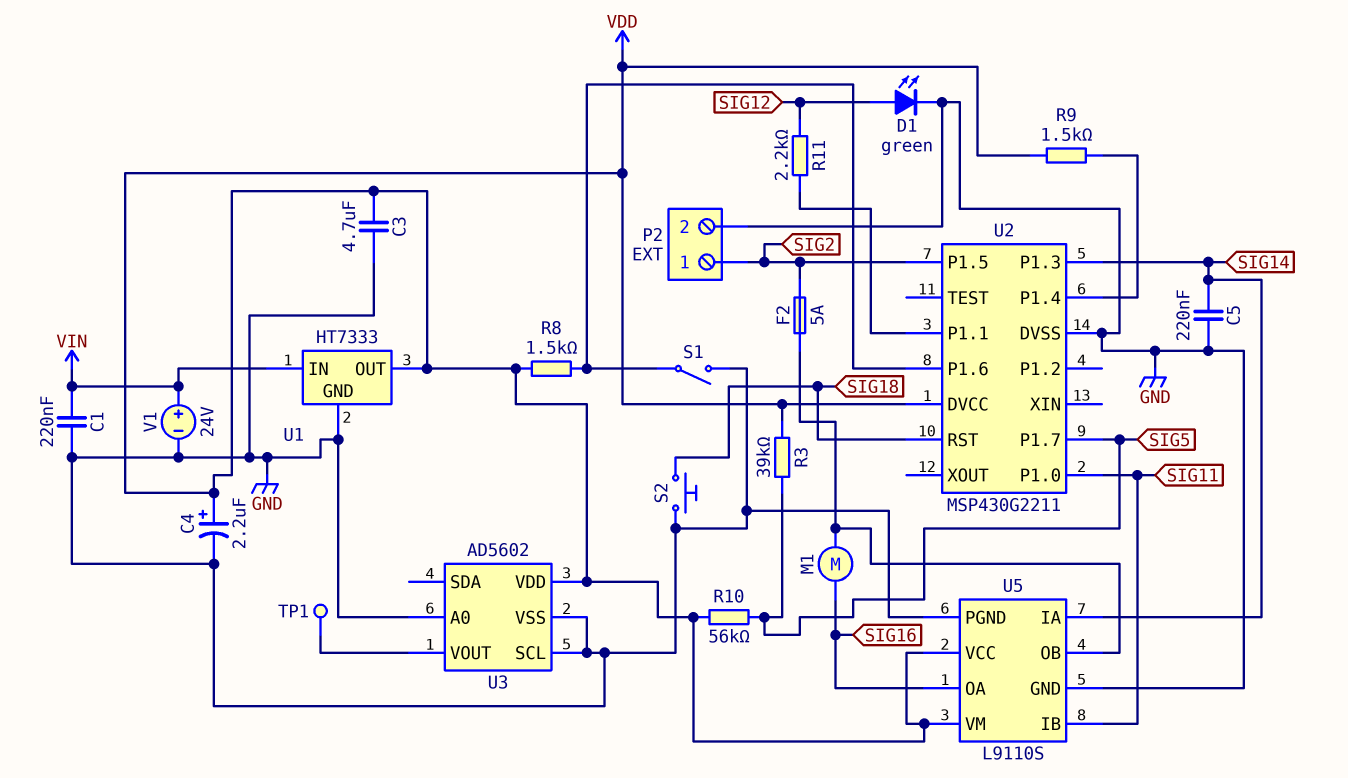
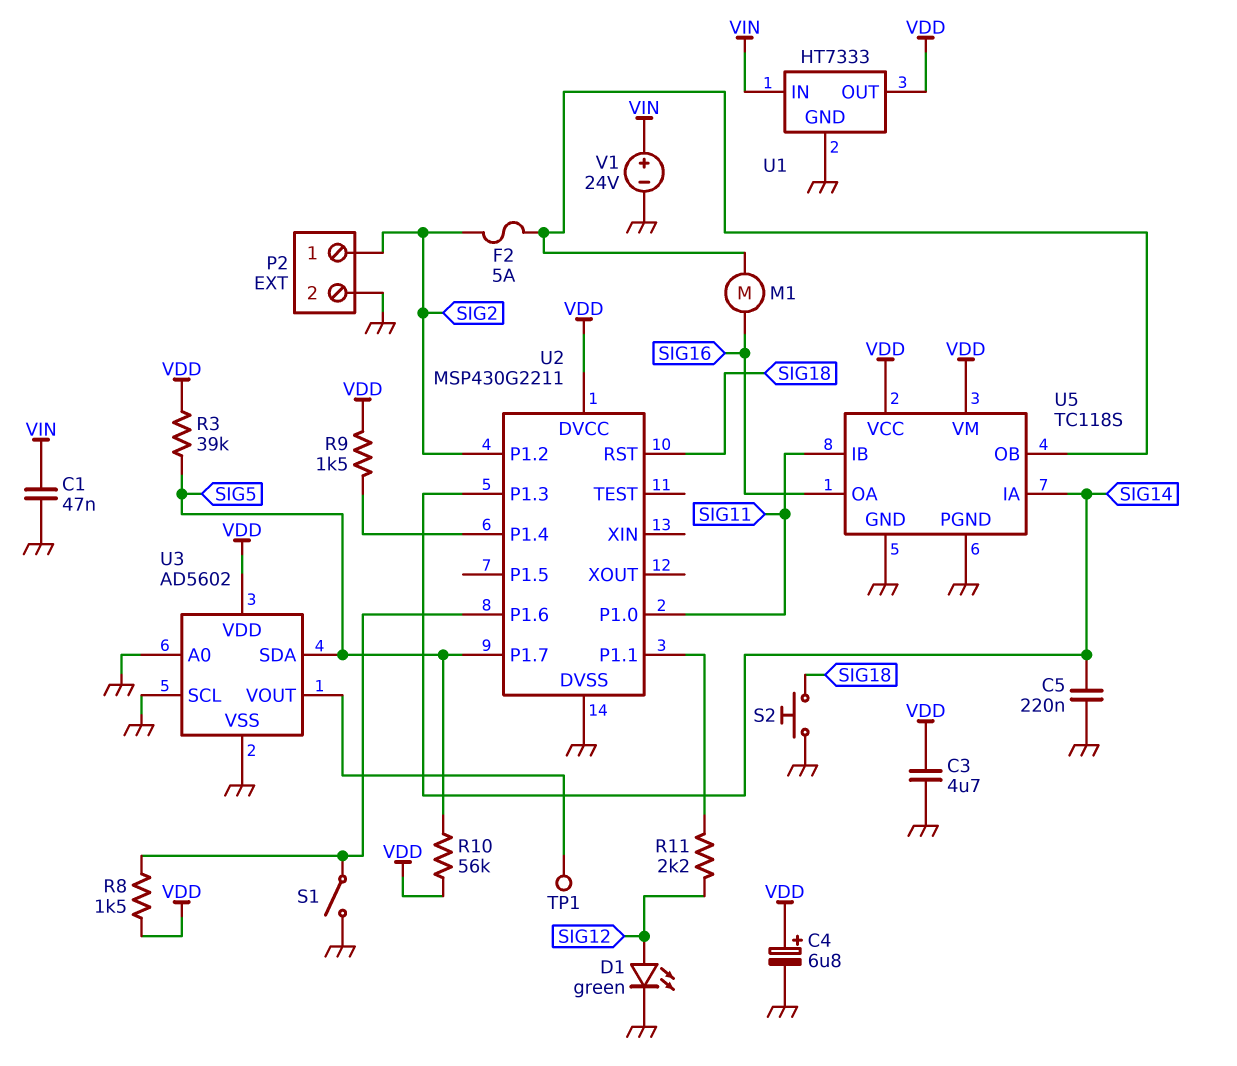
C1: 220nF (GND, VIN) -> 47nF (GND, VIN)
C4: 2.2uF (plus VDD, minus GND) -> 6.8uF (plus VDD, minus GND)
U2 pin P1.2: none -> SIG2
U2 pin P1.5: SIG2 -> none
U3 pin SDA: none -> SIG5
U5: L9110S -> TC118S

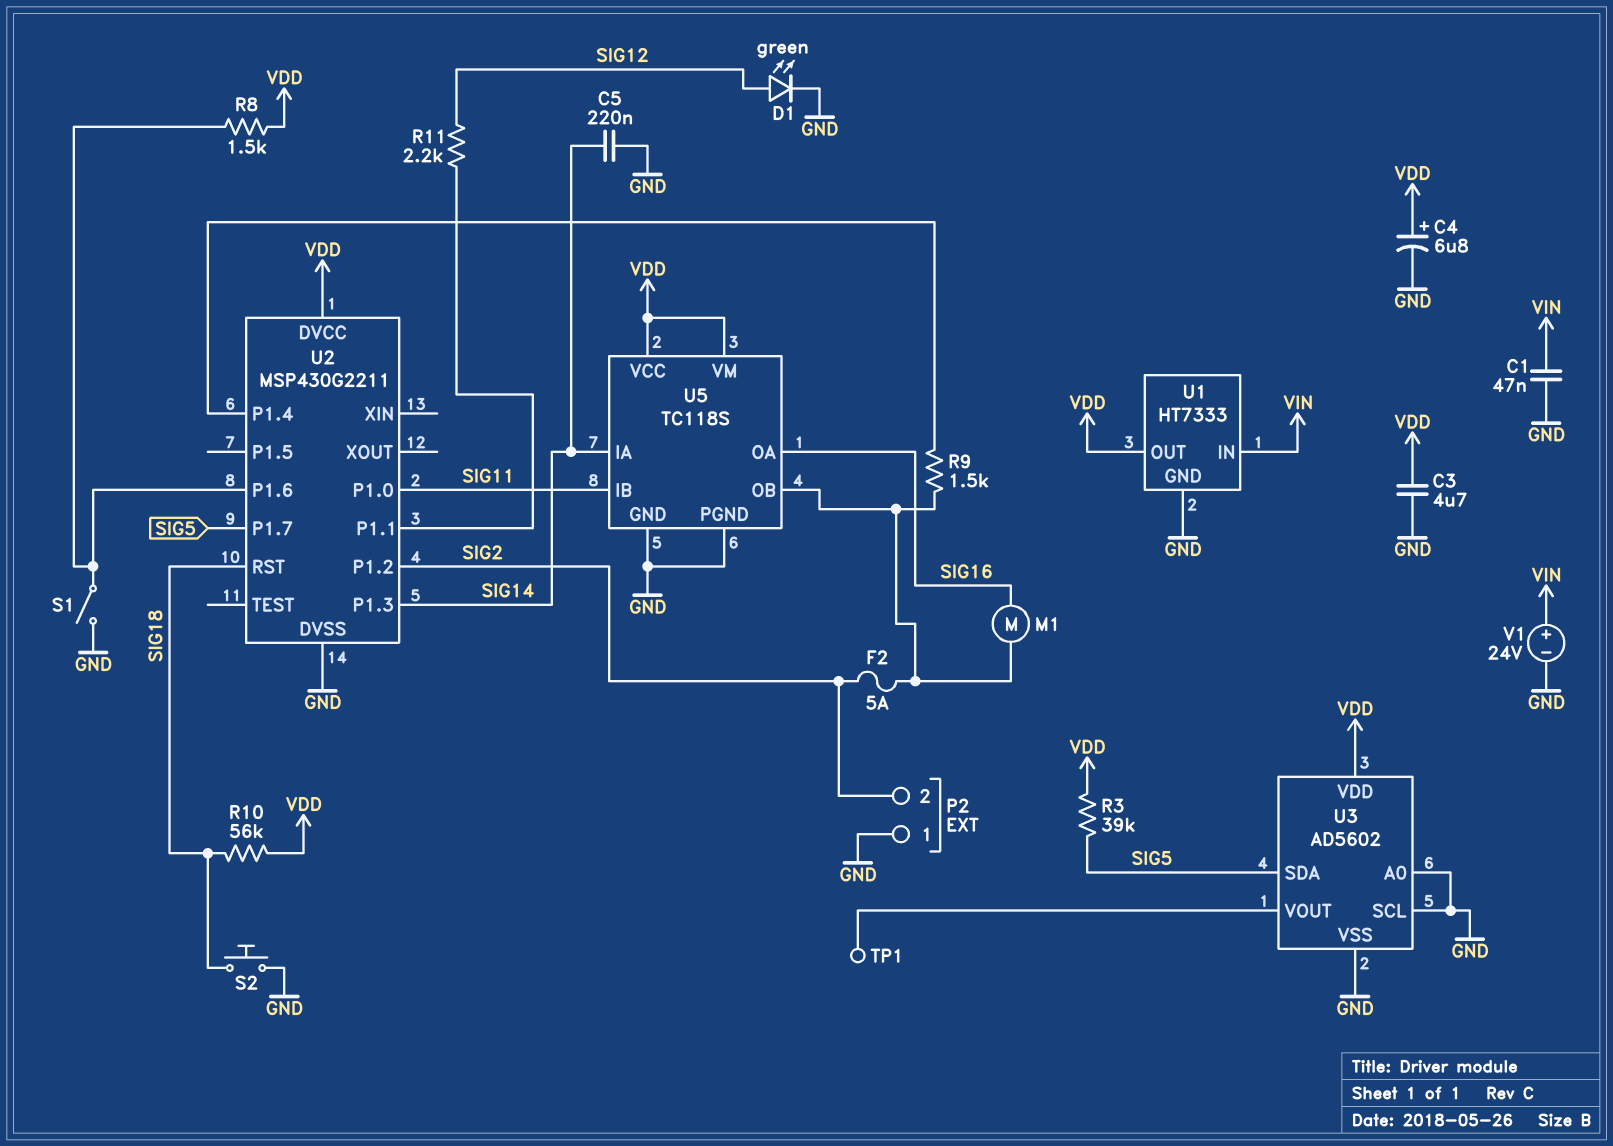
P2 pin 1: SIG2 -> GND
P2 pin 2: GND -> SIG2
R9: 1.5k (U2/P1.4, VDD) -> 1.5k (U2/P1.4, U5/OB)
R10: 56k (SIG5, VDD) -> 56k (SIG18, VDD)

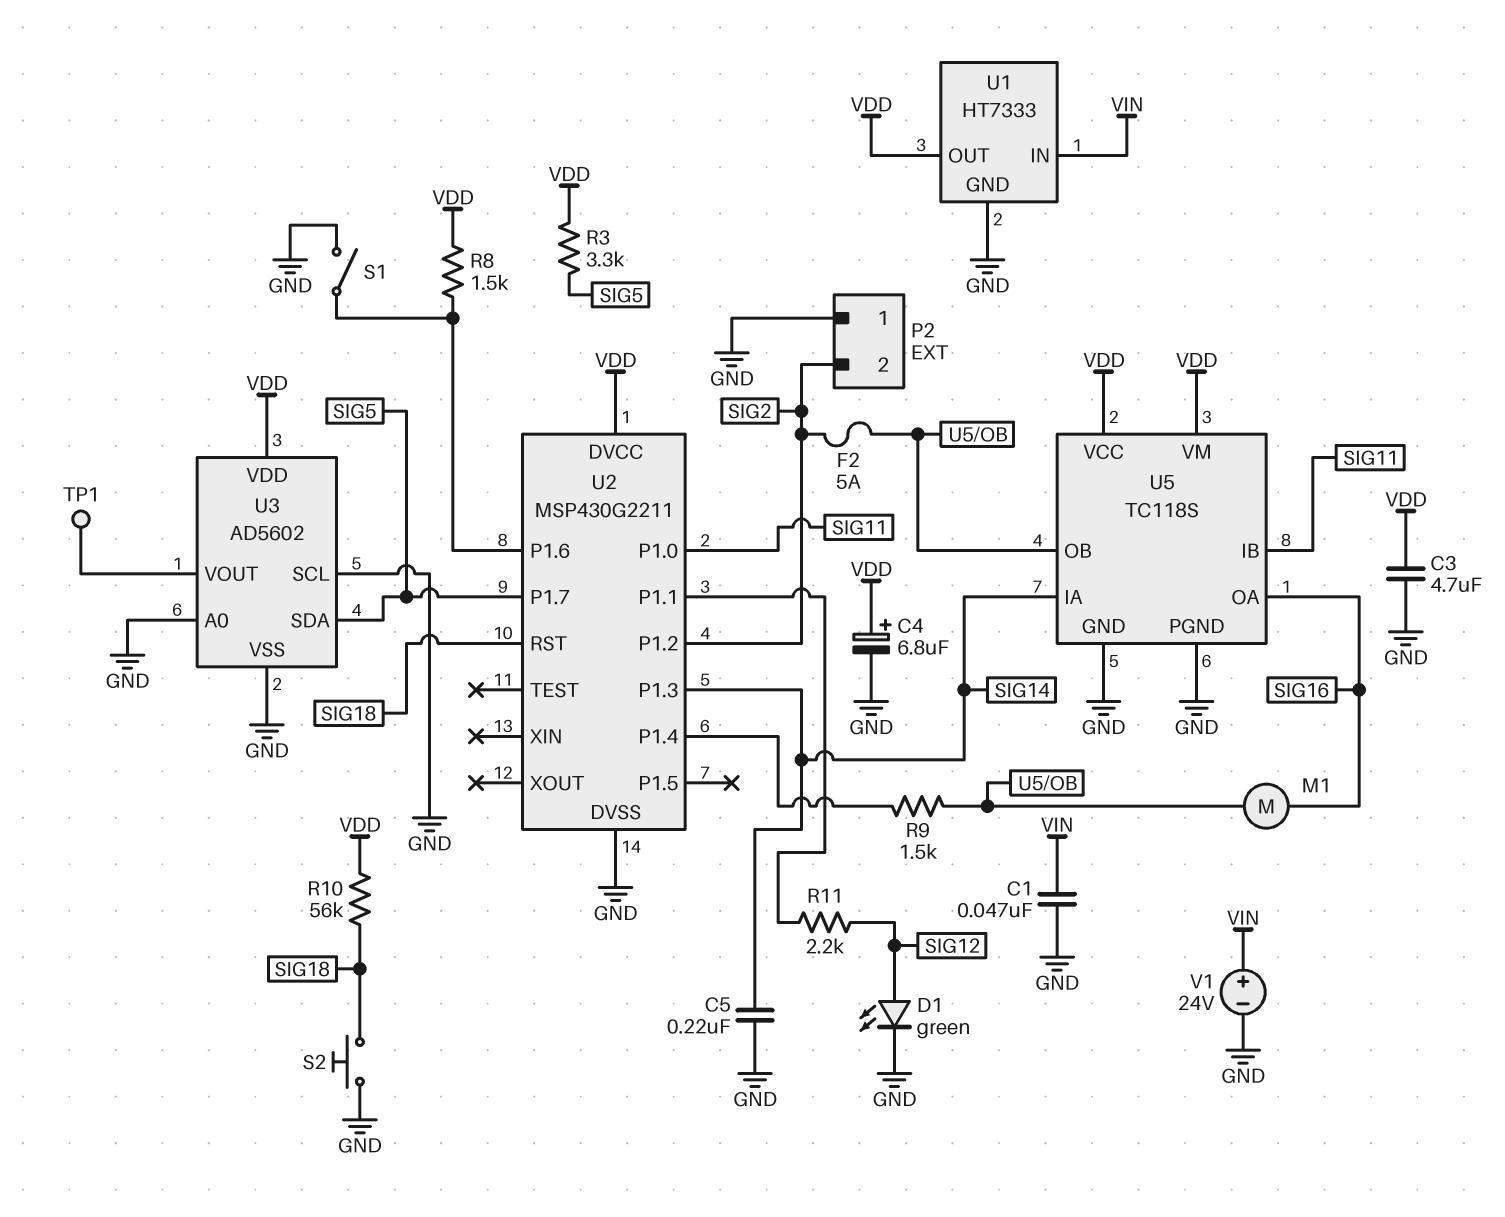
R3: 39k (SIG5, VDD) -> 3.3k (SIG5, VDD)

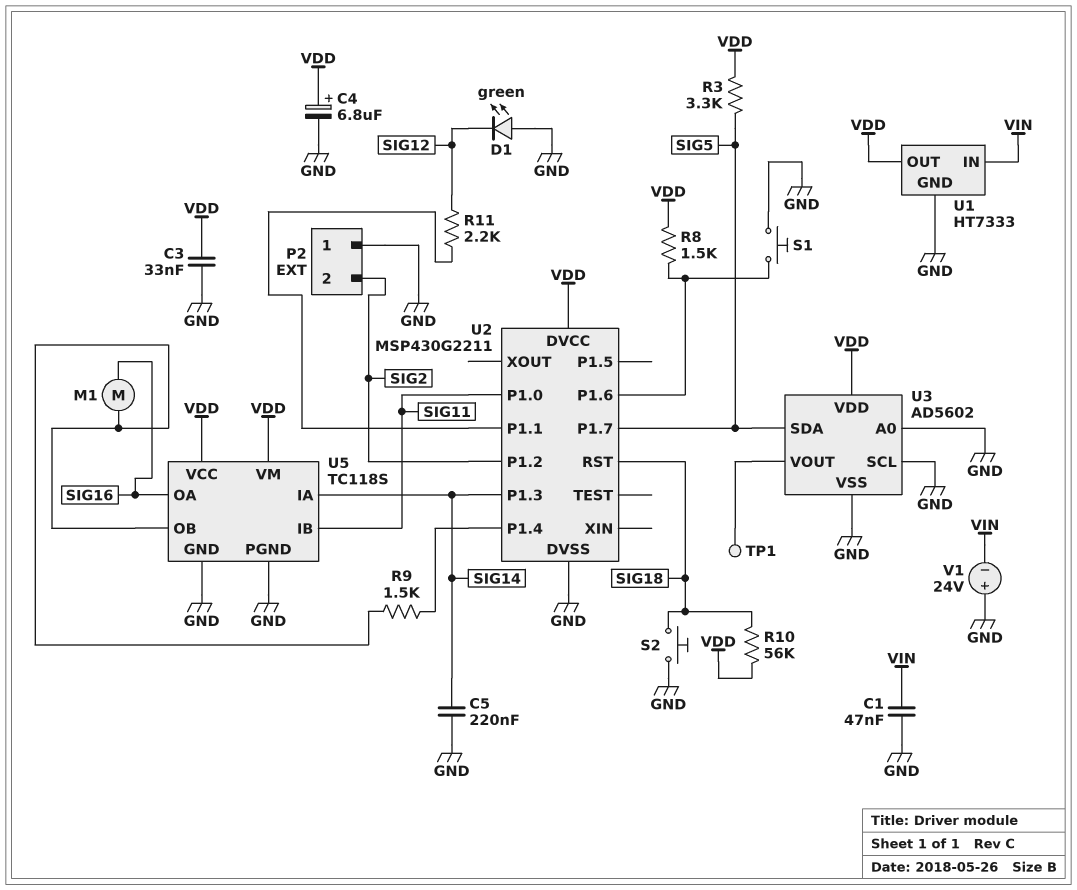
C3: 4.7uF (GND, VDD) -> 33nF (GND, VDD)
D1: LED green (A SIG12, K GND) -> LED green (A GND, K SIG12)
F2: 5A (SIG2, U5/OB) -> none
S1: switch (GND, U2/P1.6) -> button (GND, U2/P1.6)
V1: 24V (plus VIN, minus GND) -> 24V (plus GND, minus VIN)

